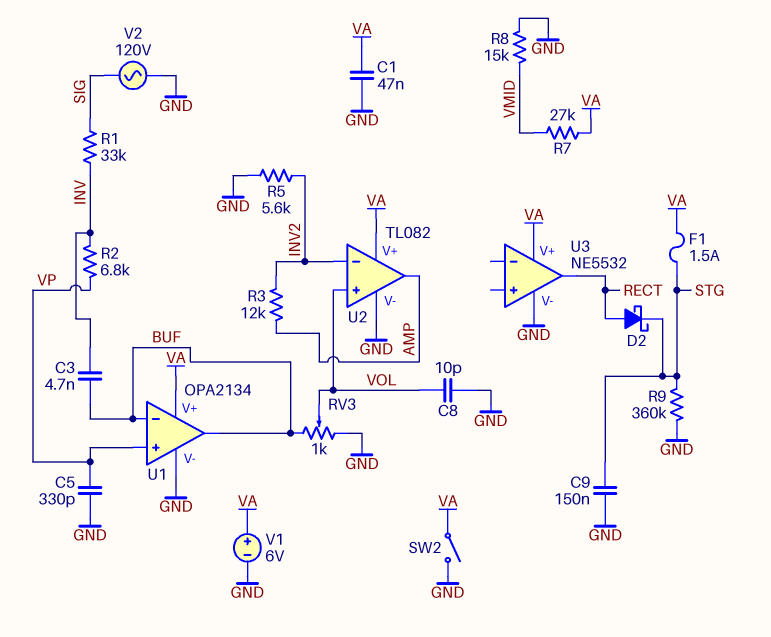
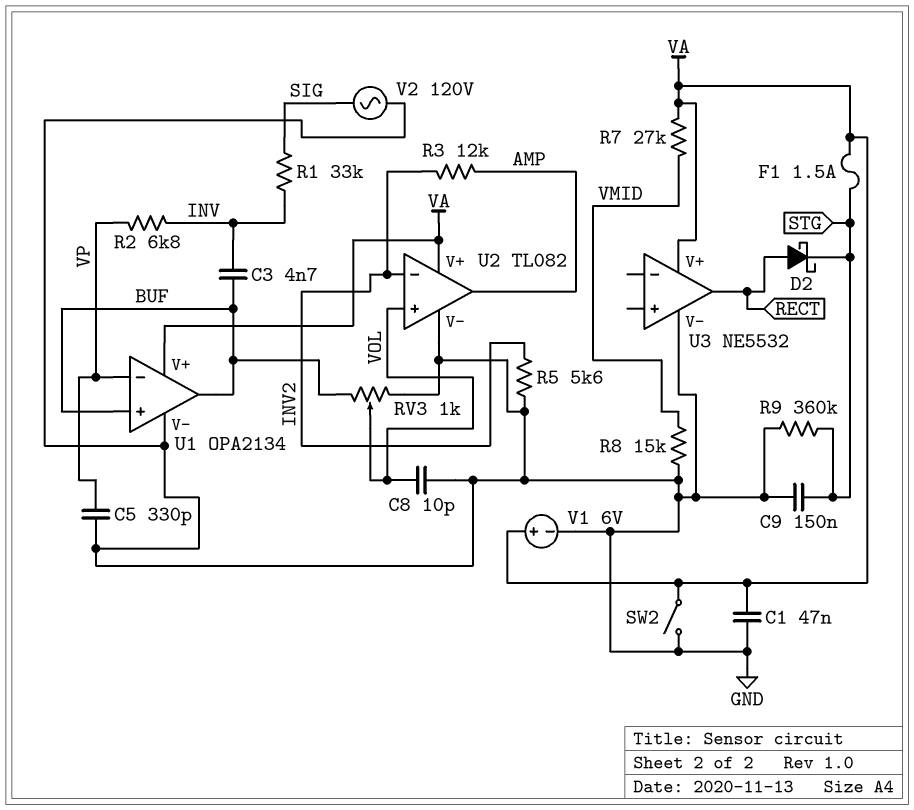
U1 pin in+: VP -> BUF
U1 pin in-: BUF -> VP

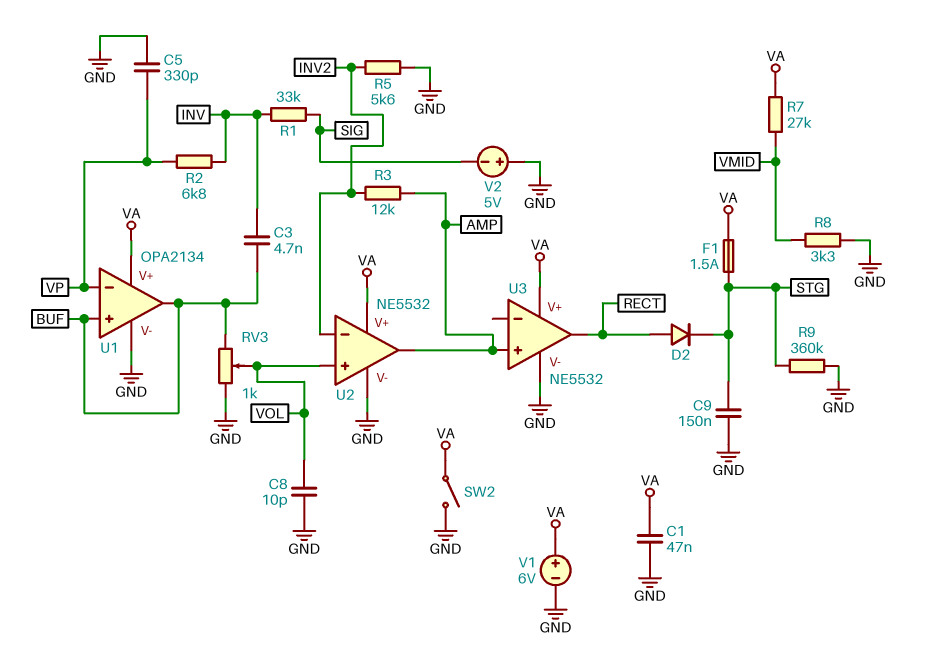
D2: schottky (A RECT, K STG) -> diode (A RECT, K STG)
R8: 15k (GND, VMID) -> 3.3k (GND, VMID)
U2: TL082 -> NE5532
U3 pin in+: none -> AMP
V2: AC 120V (GND, SIG) -> 5V (plus GND, minus SIG)

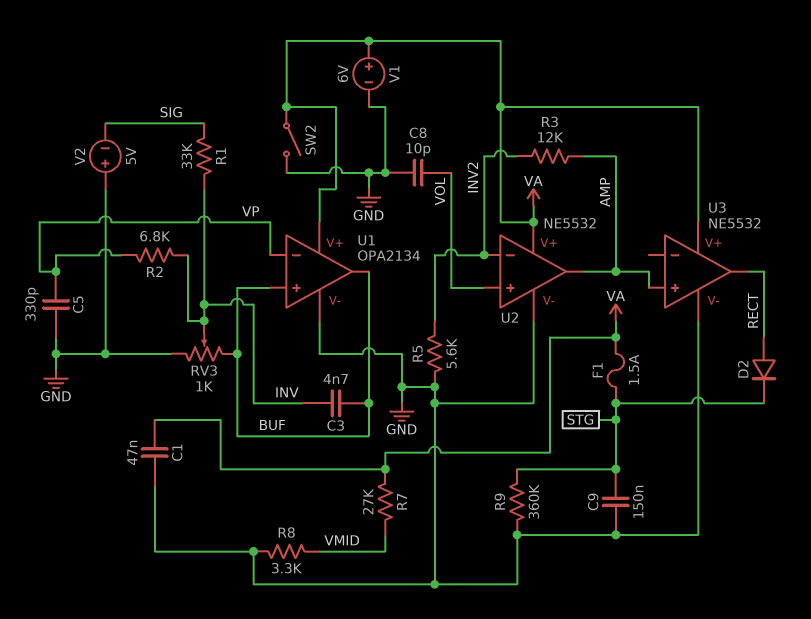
RV3: 1k (BUF, GND, wiper VOL) -> 1k (BUF, GND, wiper INV)

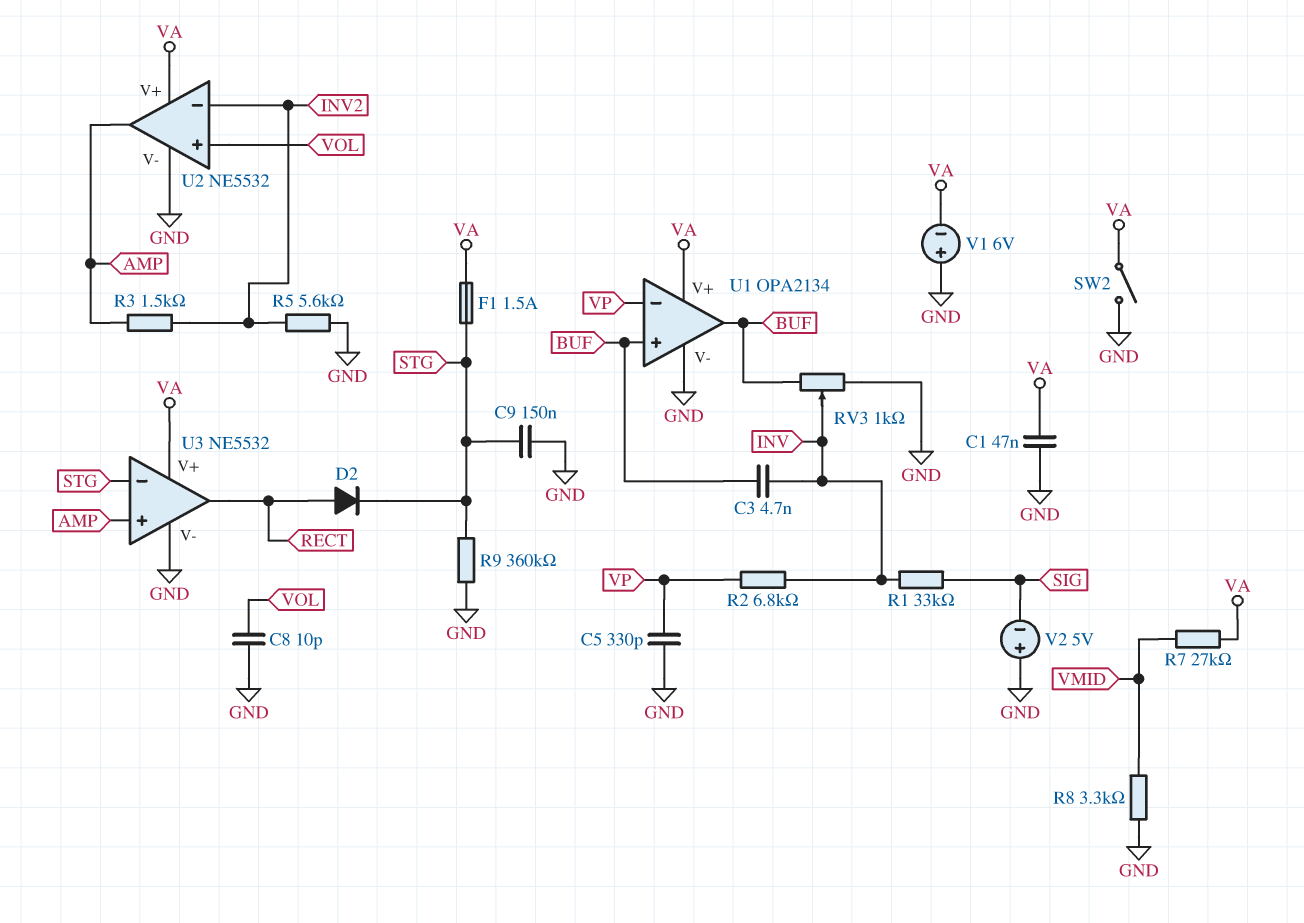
R3: 12k (AMP, INV2) -> 1.5k (AMP, INV2)
U3 pin in-: none -> STG
V1: 6V (plus VA, minus GND) -> 6V (plus GND, minus VA)

